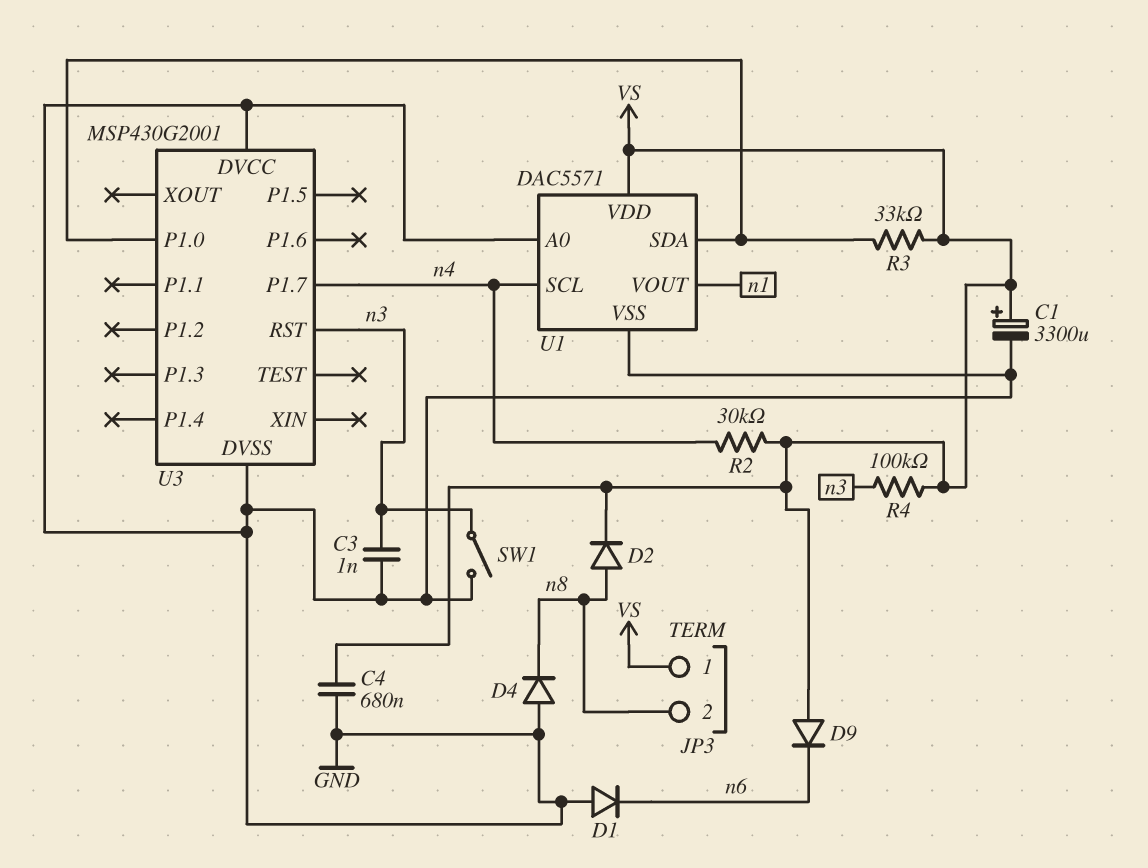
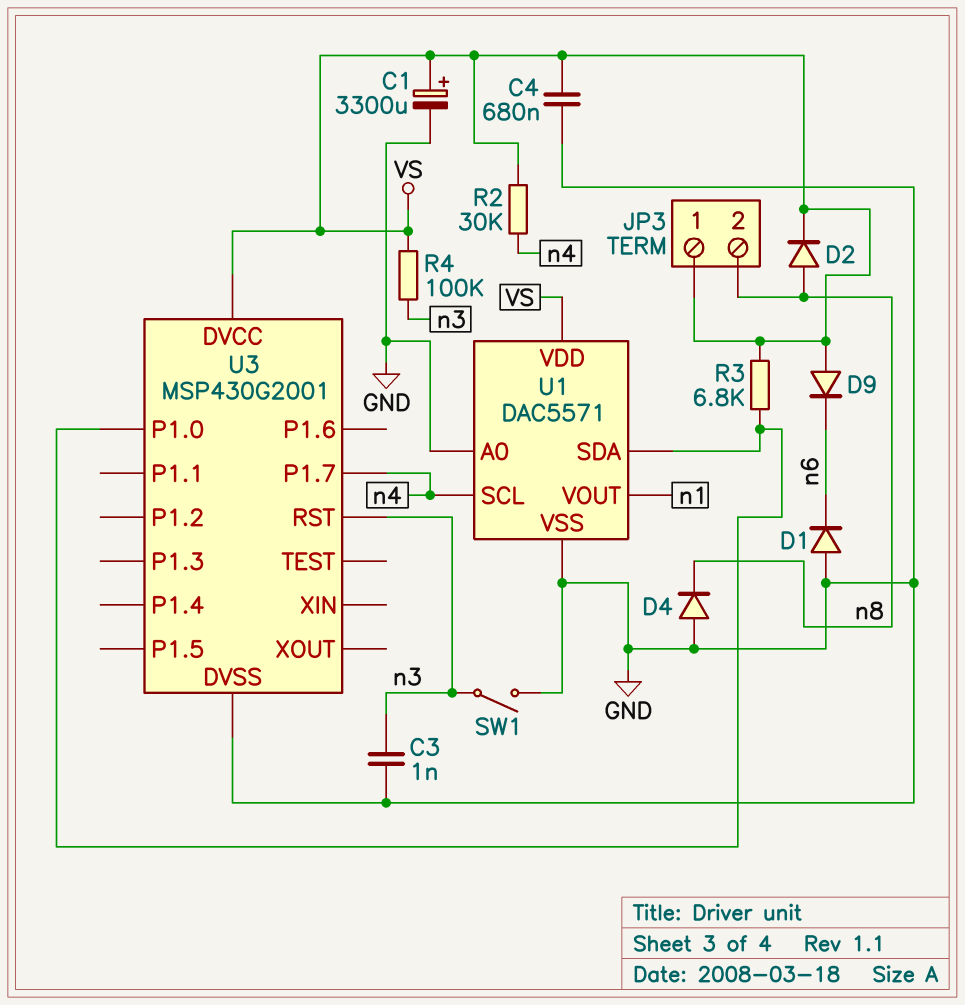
R3: 33k (U1/SDA, VS) -> 6.8k (U1/SDA, VS)
U3 pin DVCC: GND -> VS

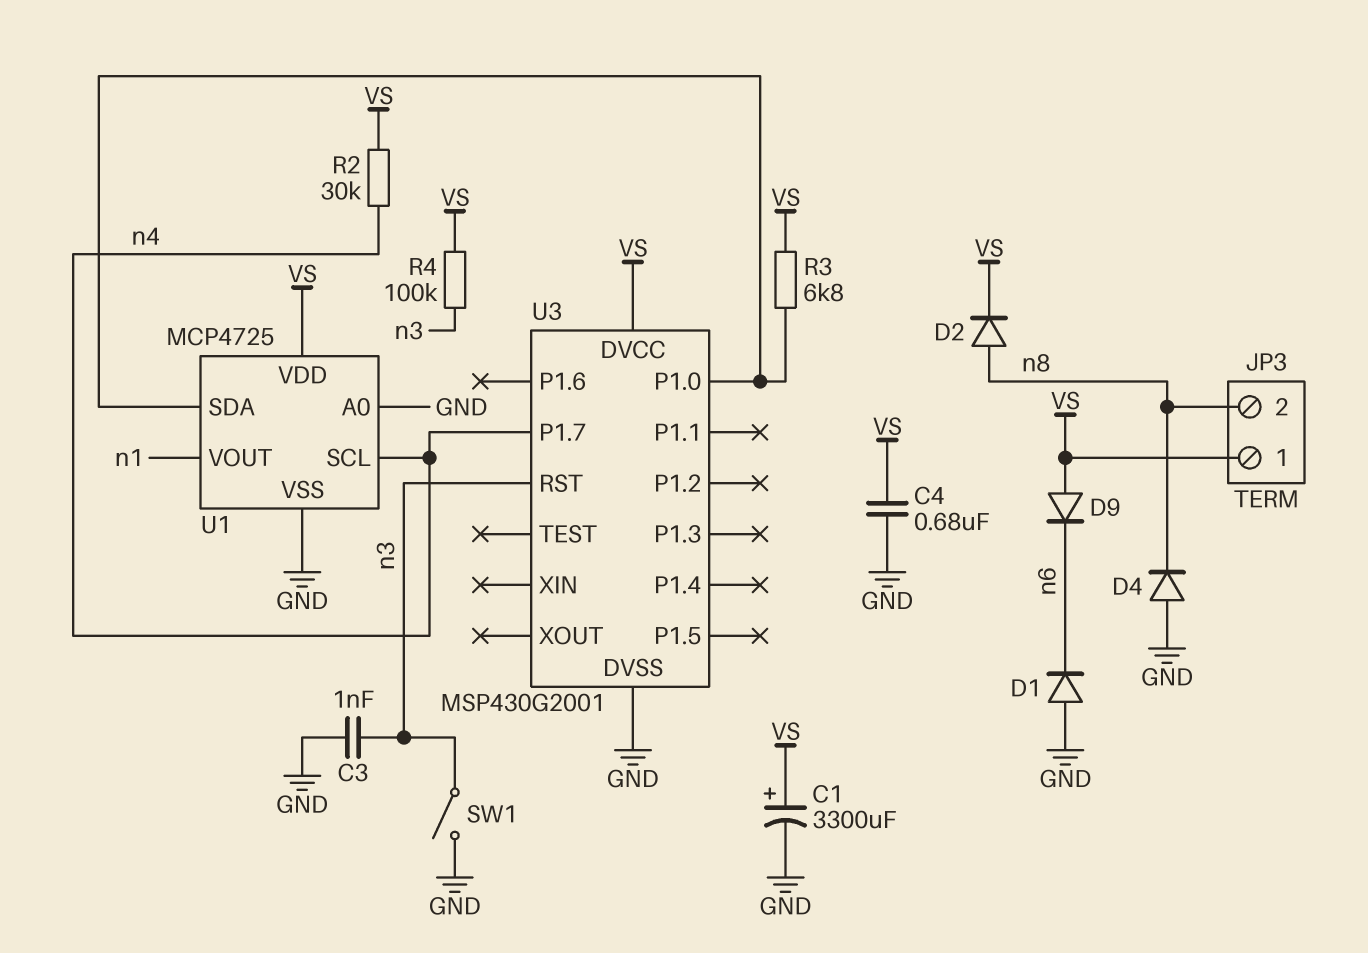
U1: DAC5571 -> MCP4725

